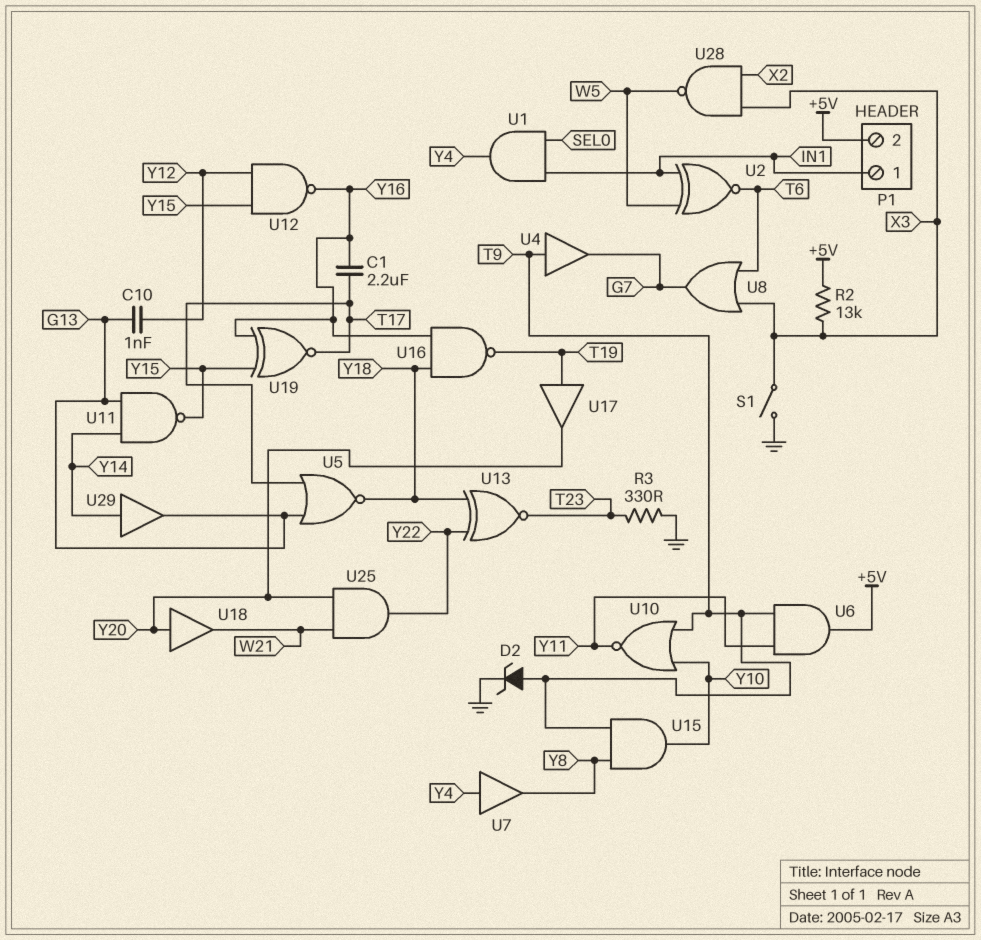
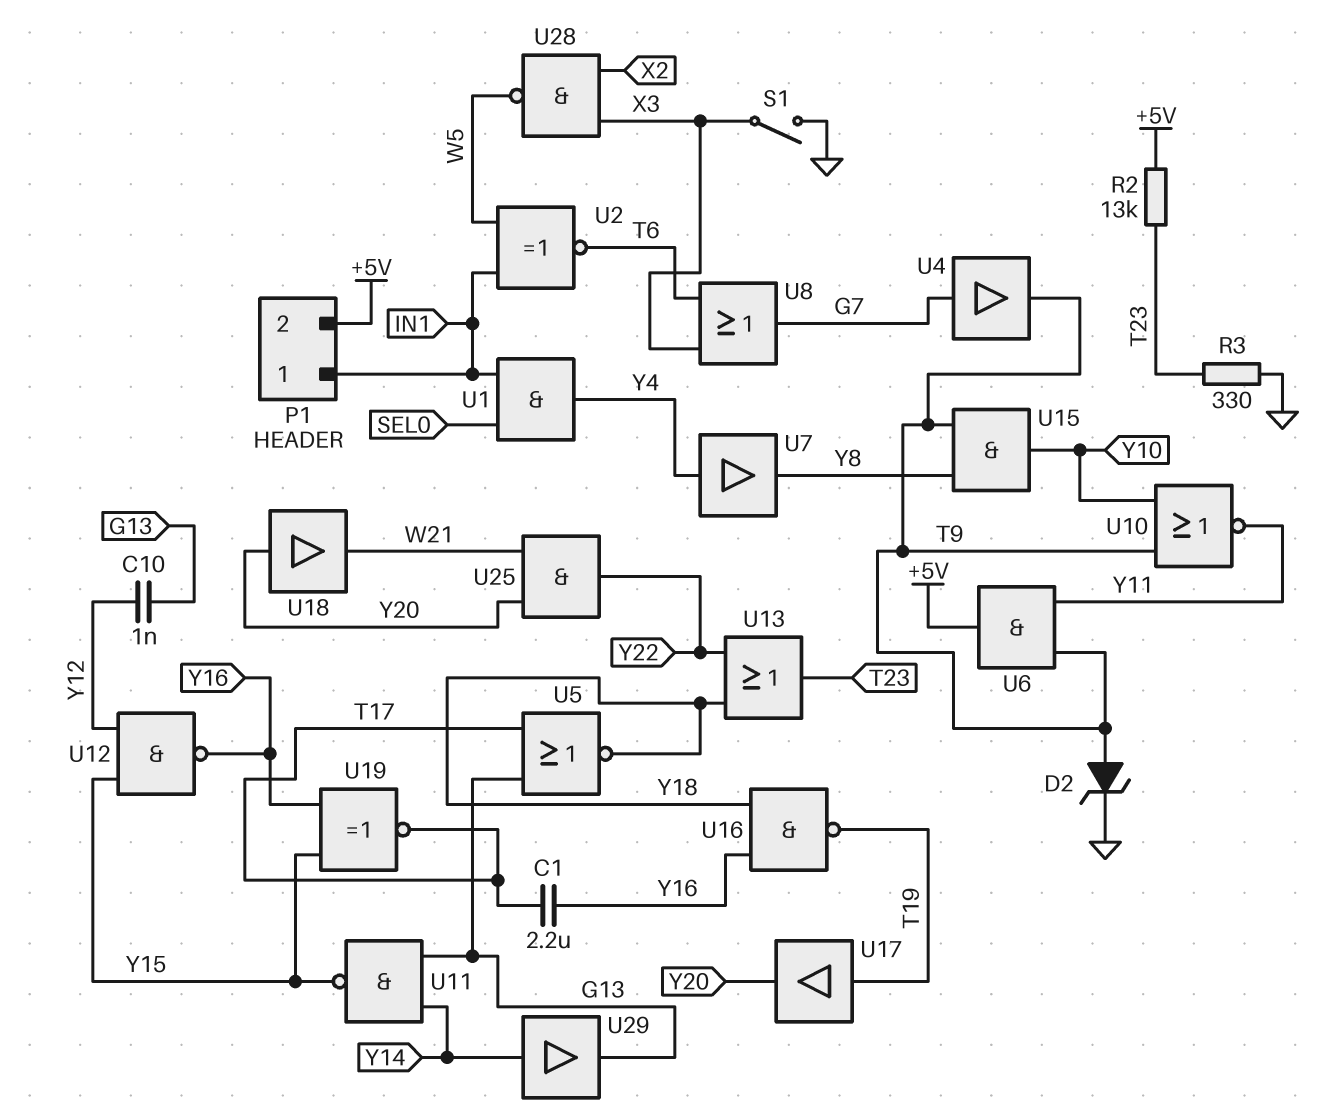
R2: 13k (+5V, X3) -> 13k (+5V, T23)
U4: buffer (in T9, out G7) -> buffer (in G7, out T9)
U13: XNOR (in Y18, in Y22, out T23) -> OR (in Y18, in Y22, out T23)

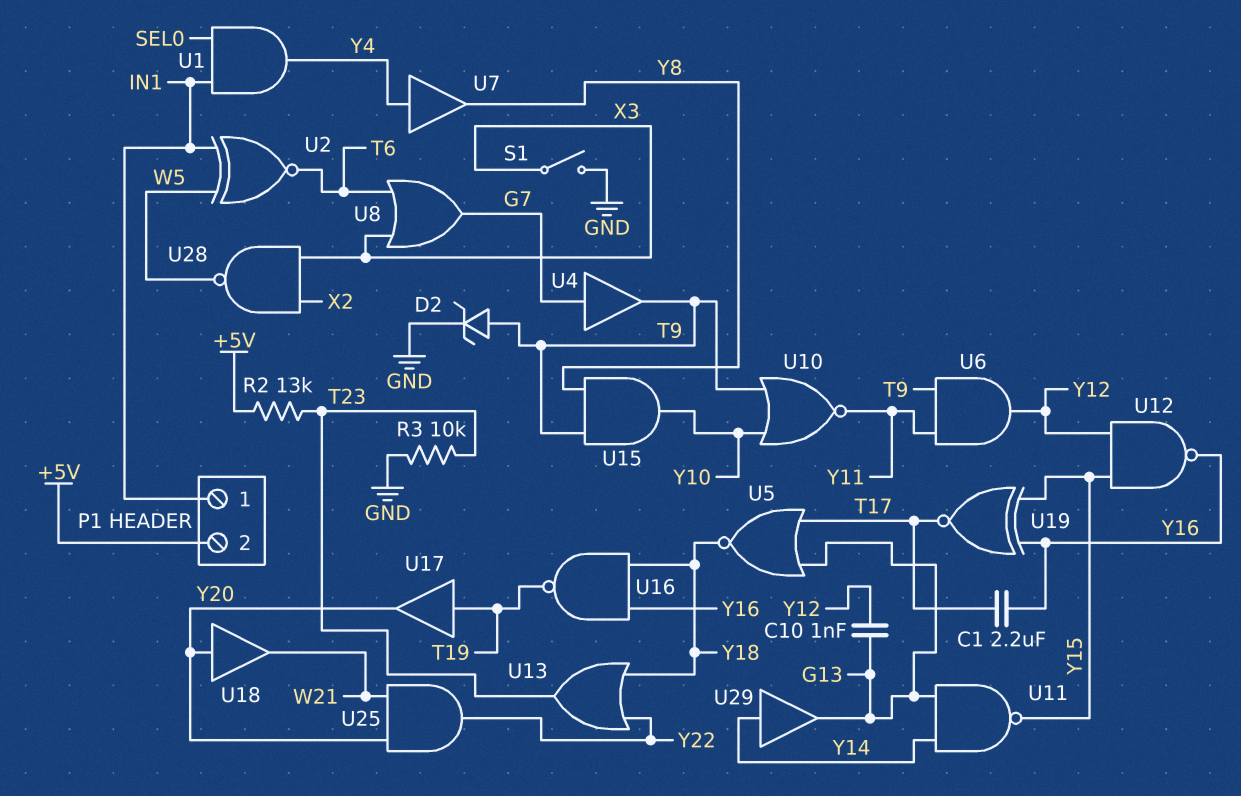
R3: 330 (GND, T23) -> 10k (GND, T23)
U6: AND (in T9, in Y11, out +5V) -> AND (in T9, in Y11, out Y12)

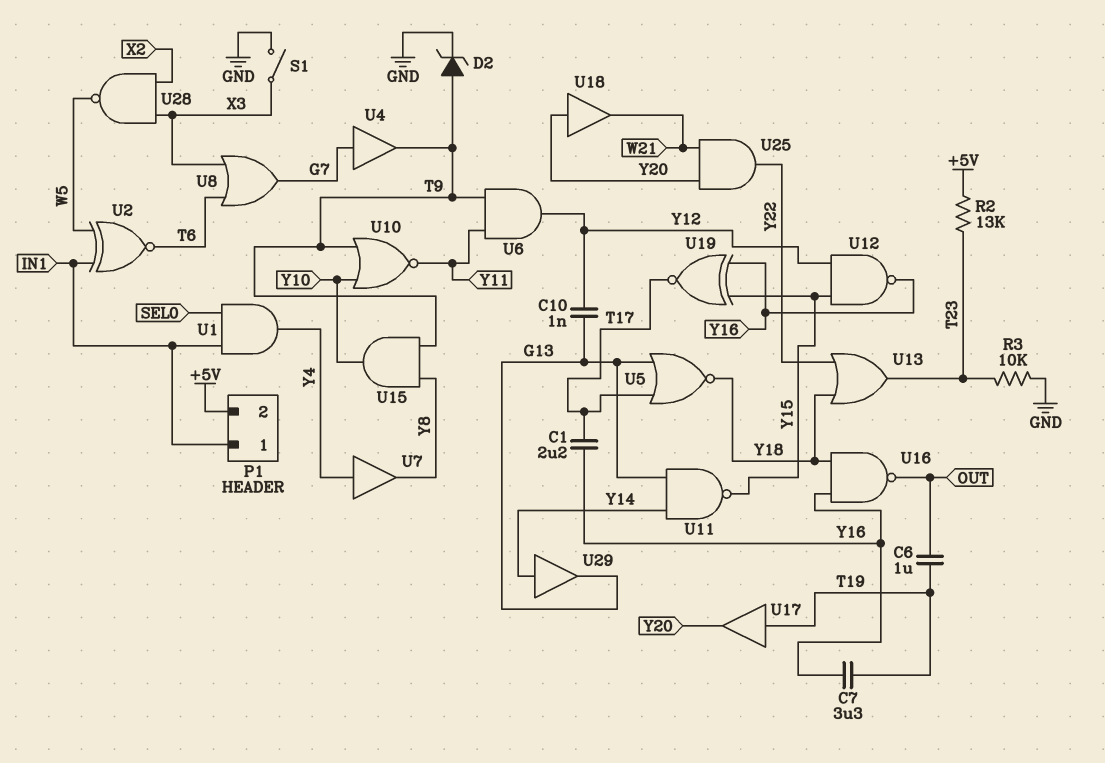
C6: none -> 1uF (OUT, T19)
C7: none -> 3.3uF (T19, Y16)
U16: NAND (in Y16, in Y18, out T19) -> NAND (in Y16, in Y18, out OUT)

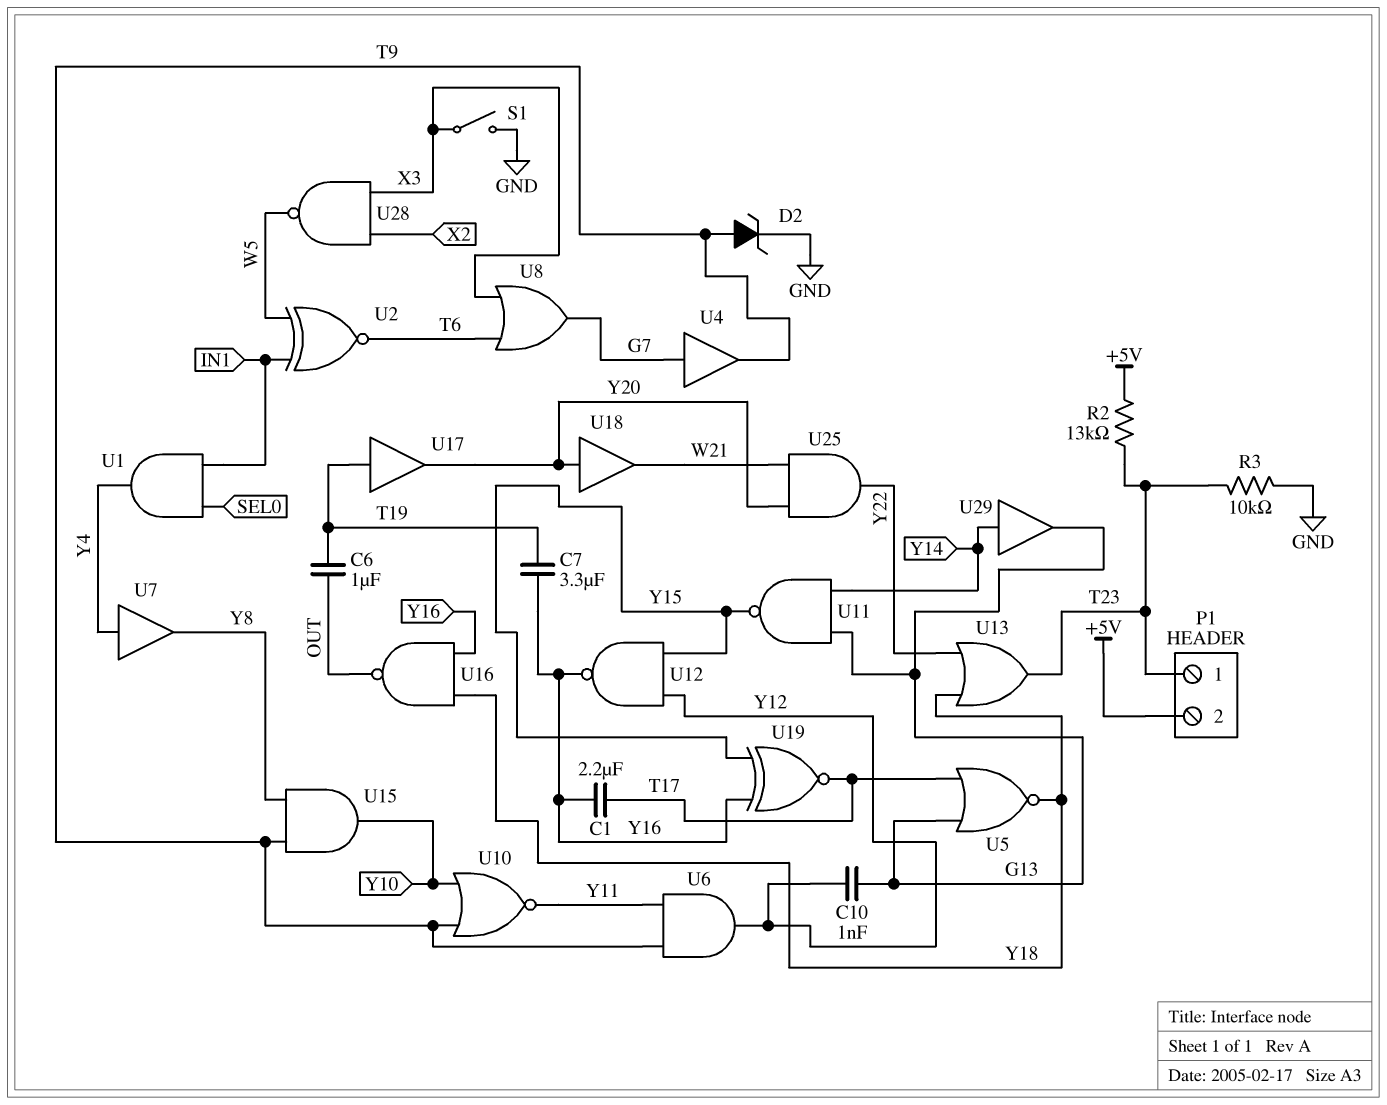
P1 pin 1: IN1 -> T23

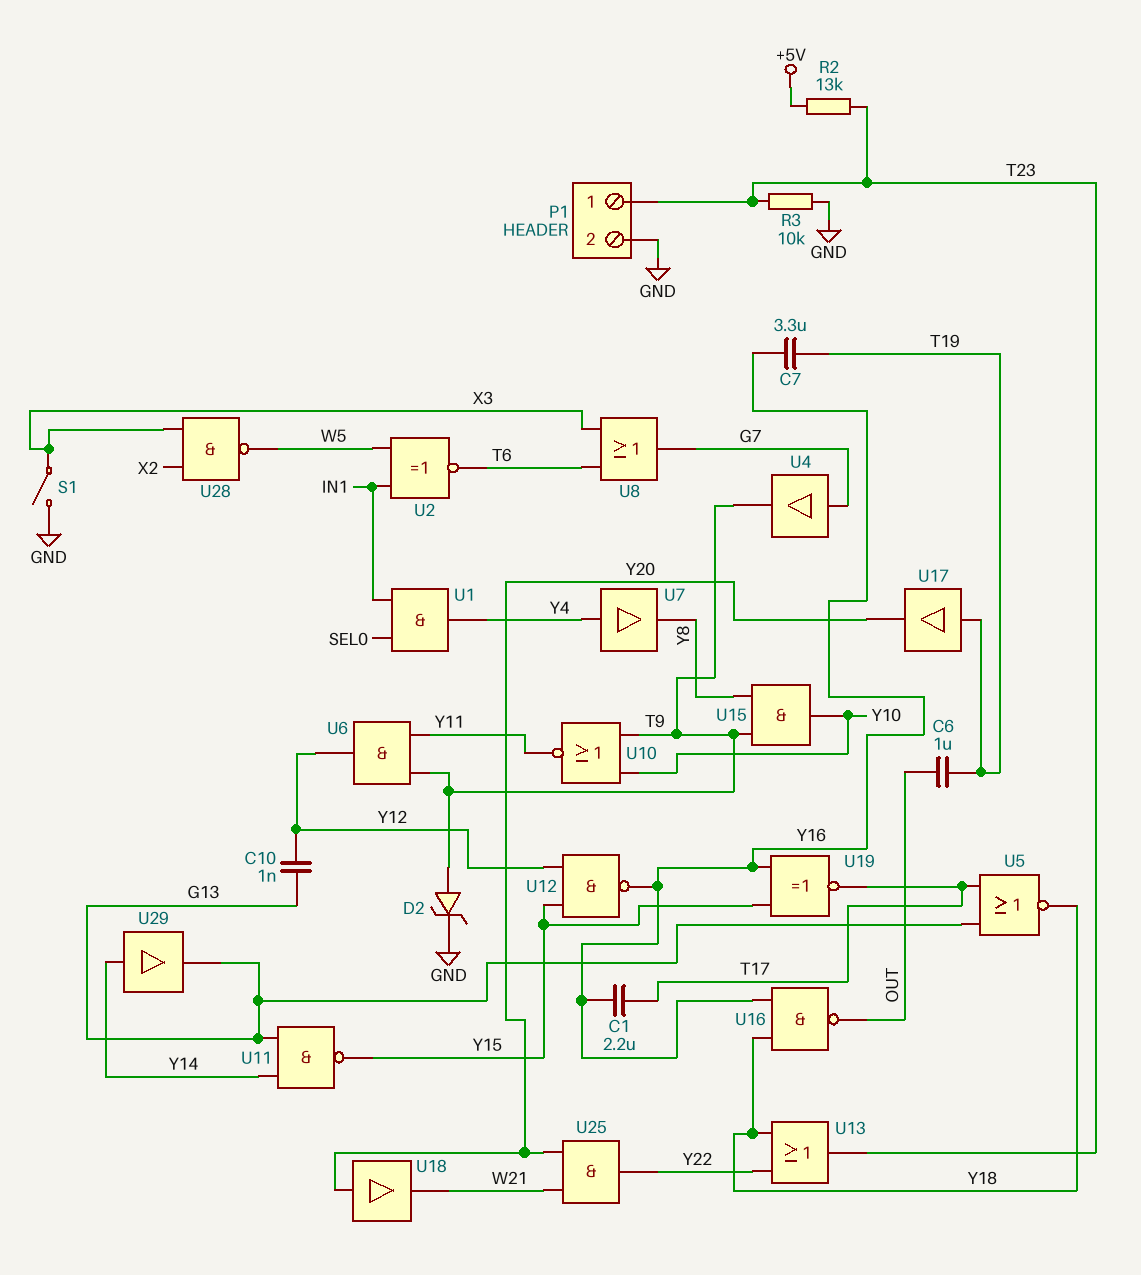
P1 pin 2: +5V -> GND

